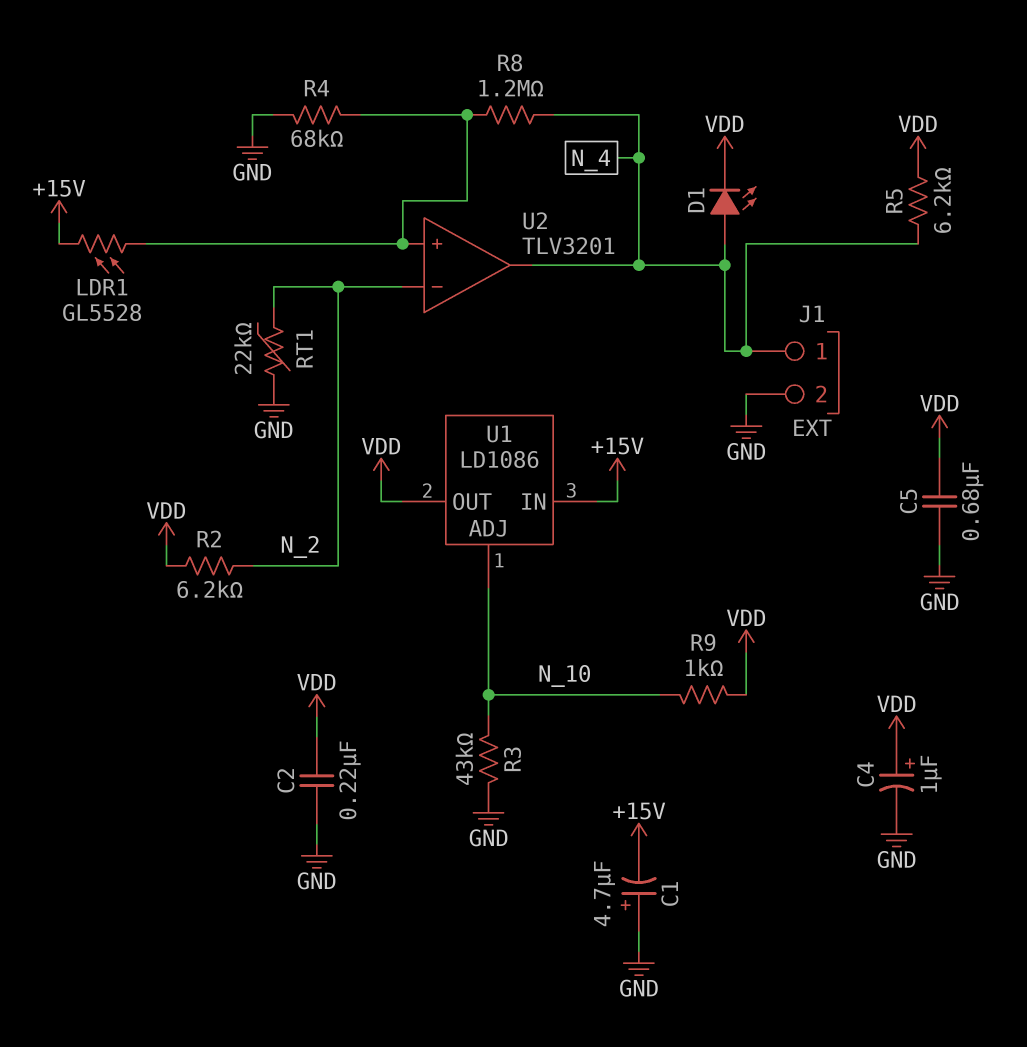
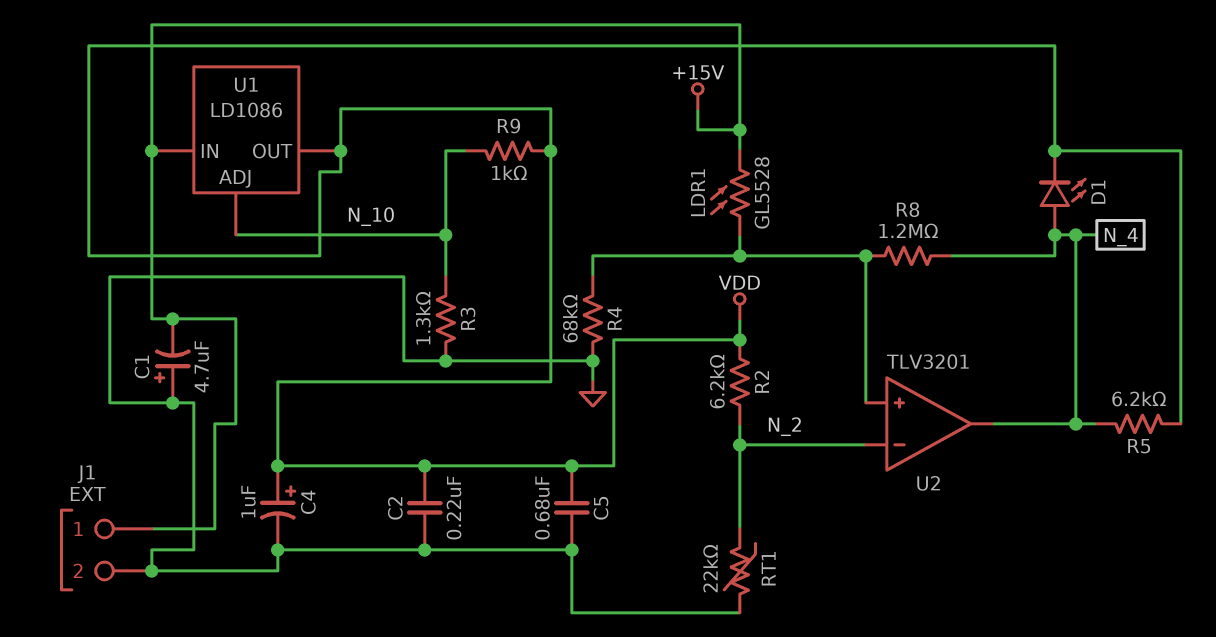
J1 pin 1: N_4 -> +15V
R3: 43k (GND, N_10) -> 1.3k (GND, N_10)

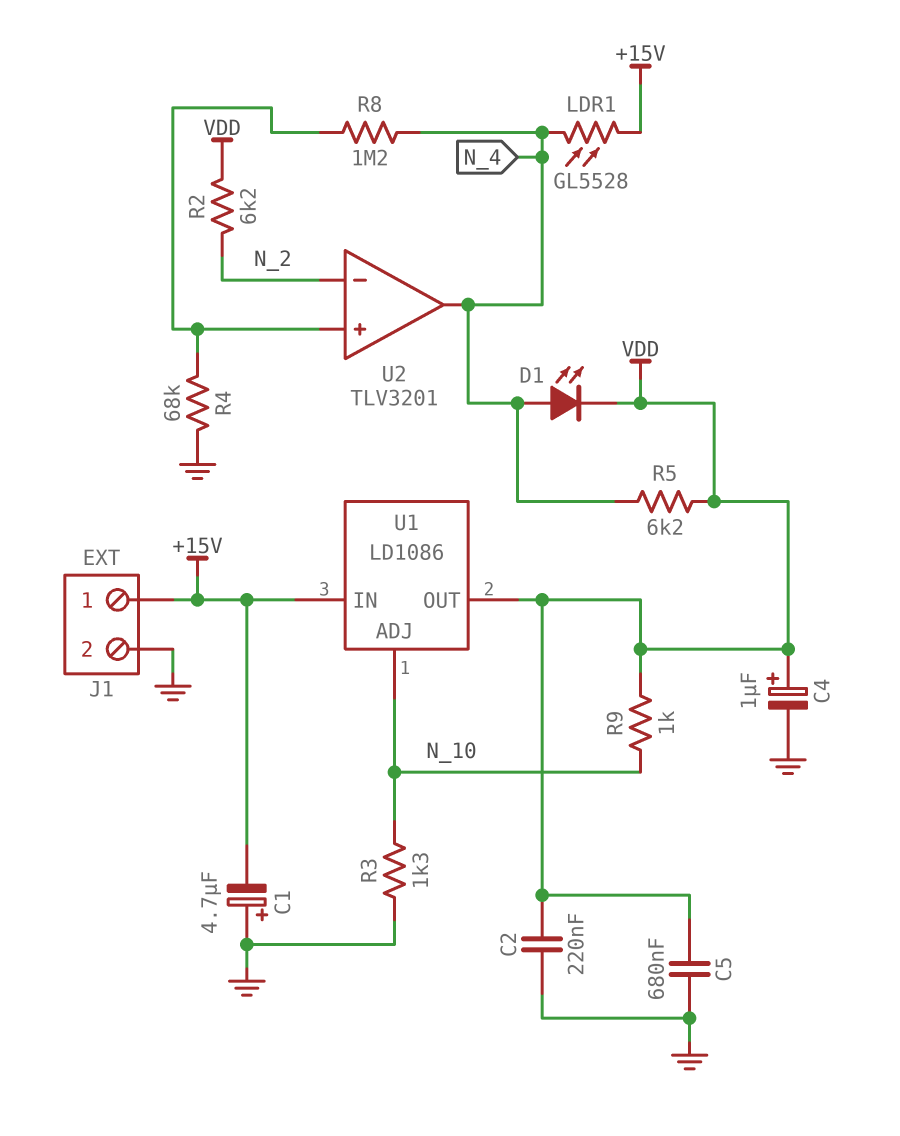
LDR1: GL5528 (+15V, U2/in+) -> GL5528 (+15V, N_4)
RT1: 22k (GND, N_2) -> none

